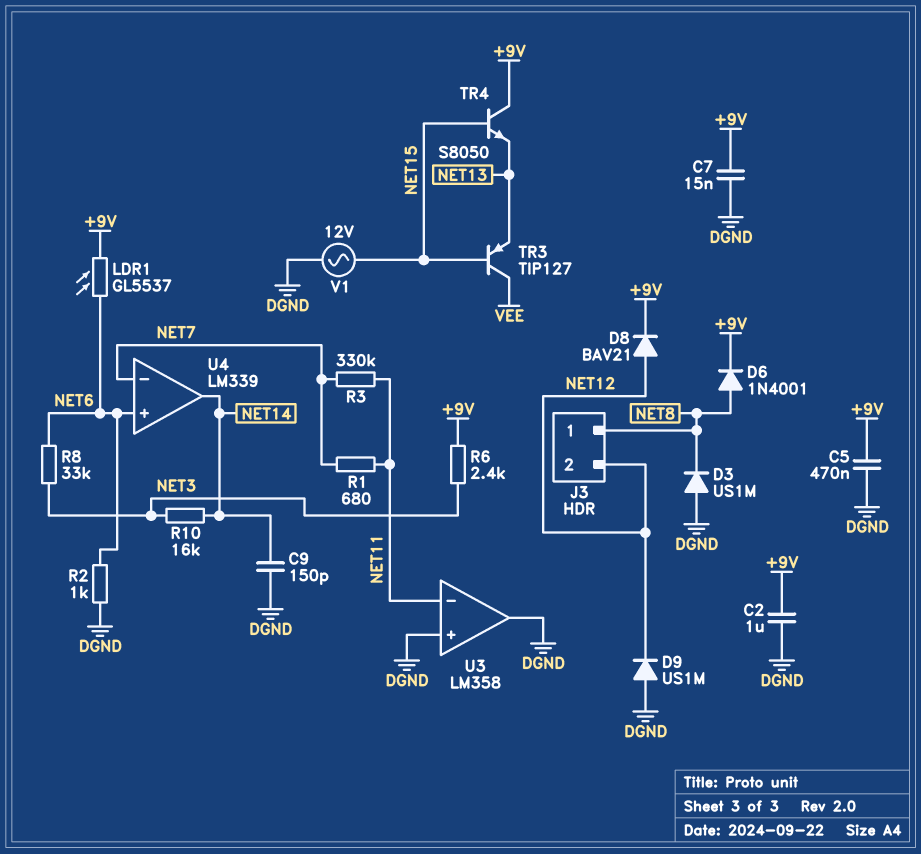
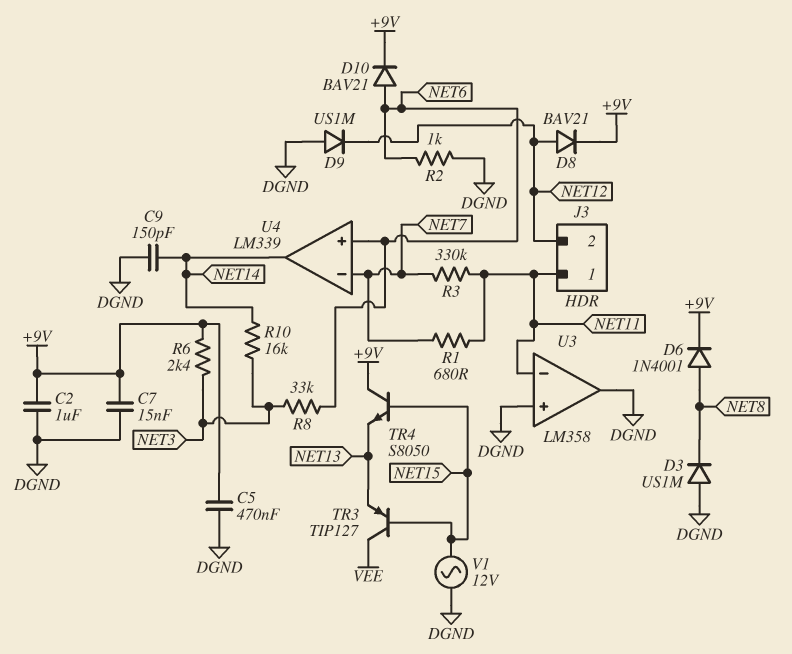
D10: none -> diode BAV21 (A NET6, K +9V)
J3 pin 1: NET8 -> NET11
LDR1: GL5537 (+9V, NET6) -> none

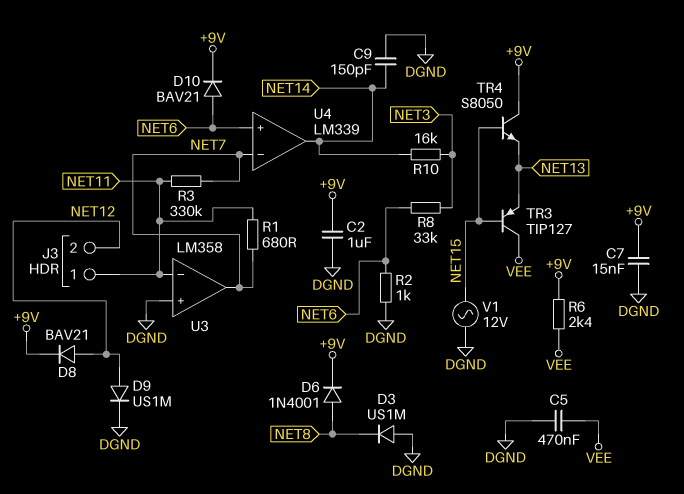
C5: 470nF (+9V, DGND) -> 470nF (DGND, VEE)
D9: diode US1M (A DGND, K NET12) -> diode US1M (A NET12, K DGND)
R6: 2.4k (+9V, NET3) -> 2.4k (+9V, VEE)
U3 pin out: DGND -> NET7

